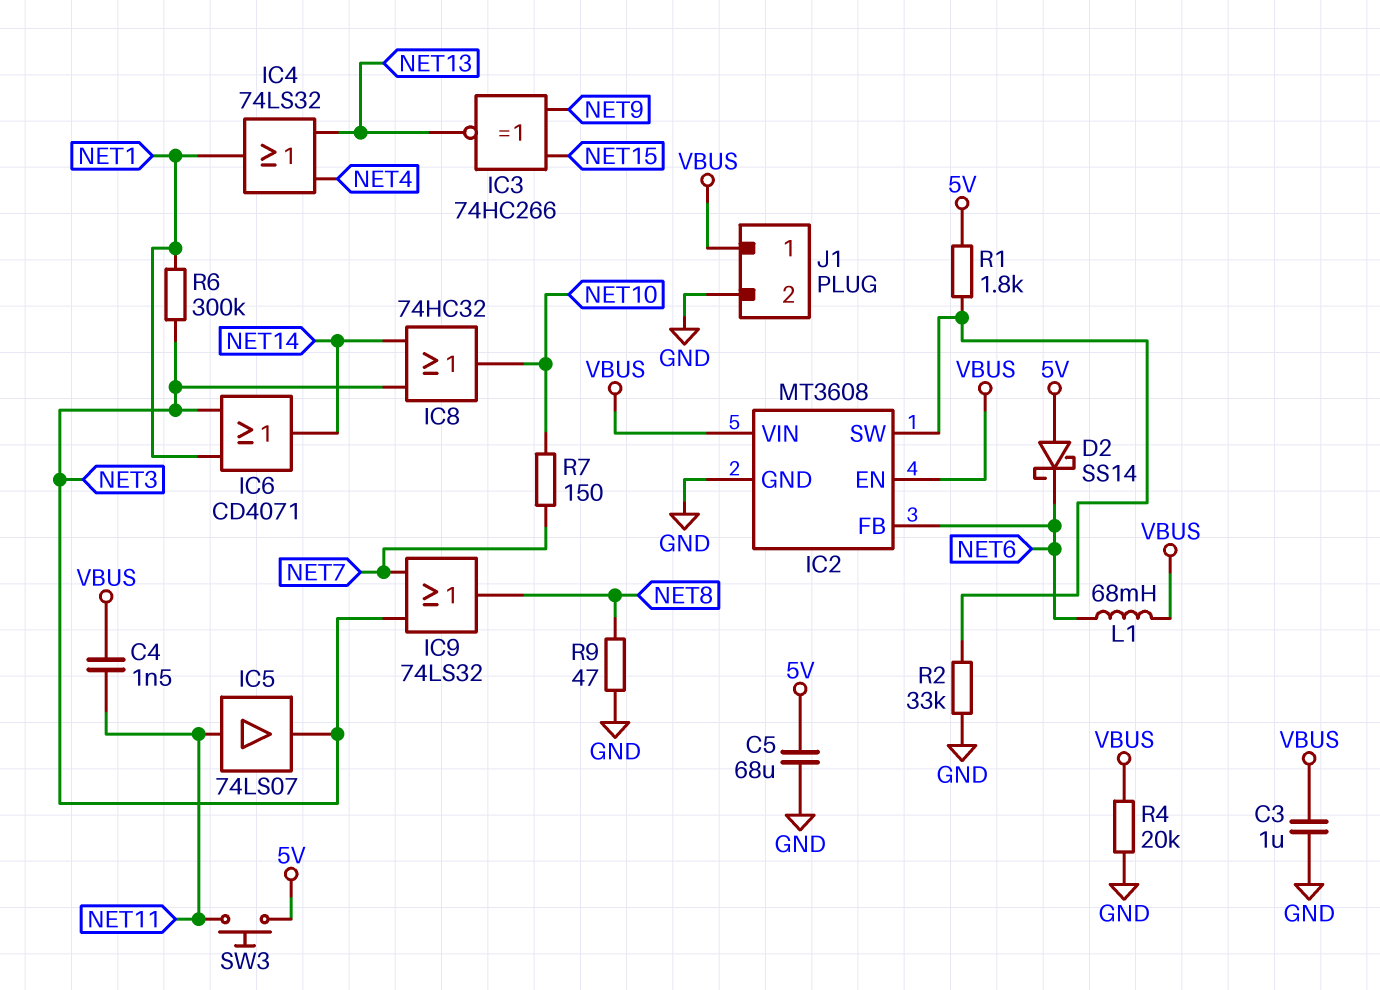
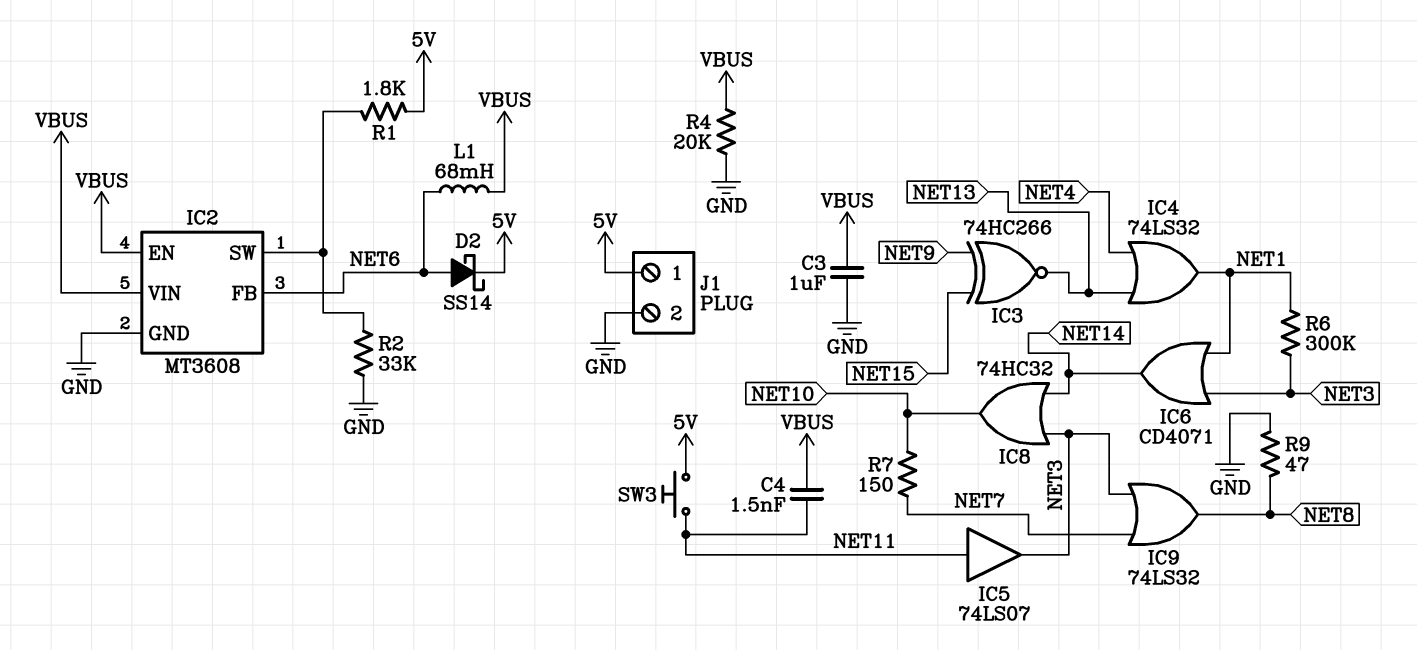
C5: 68uF (5V, GND) -> none
D2: schottky SS14 (A 5V, K NET6) -> schottky SS14 (A NET6, K 5V)
J1 pin 1: VBUS -> 5V

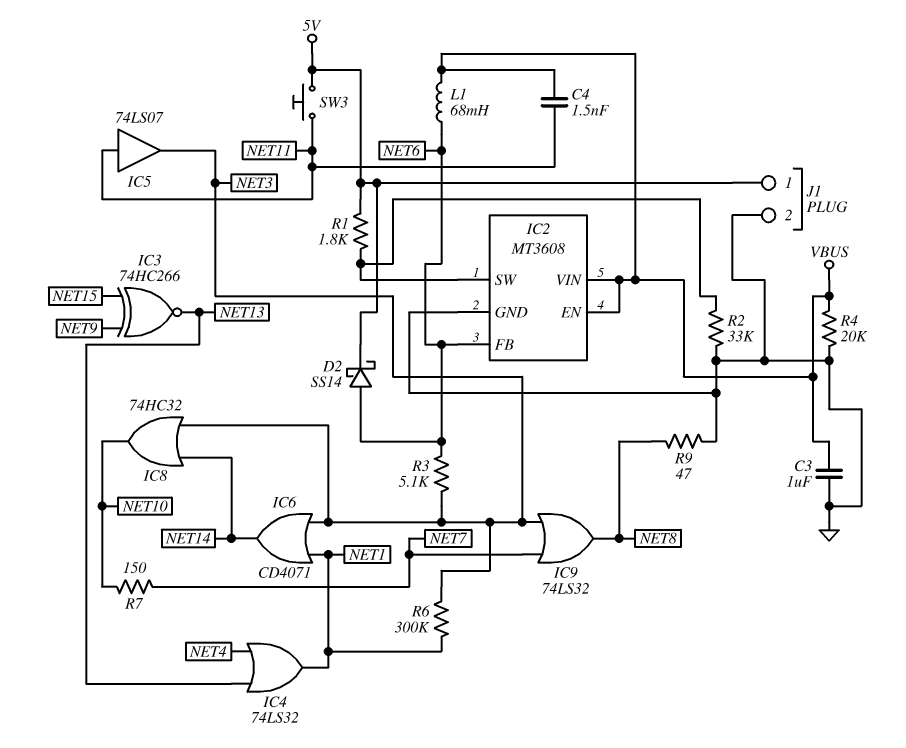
R3: none -> 5.1k (NET3, NET6)

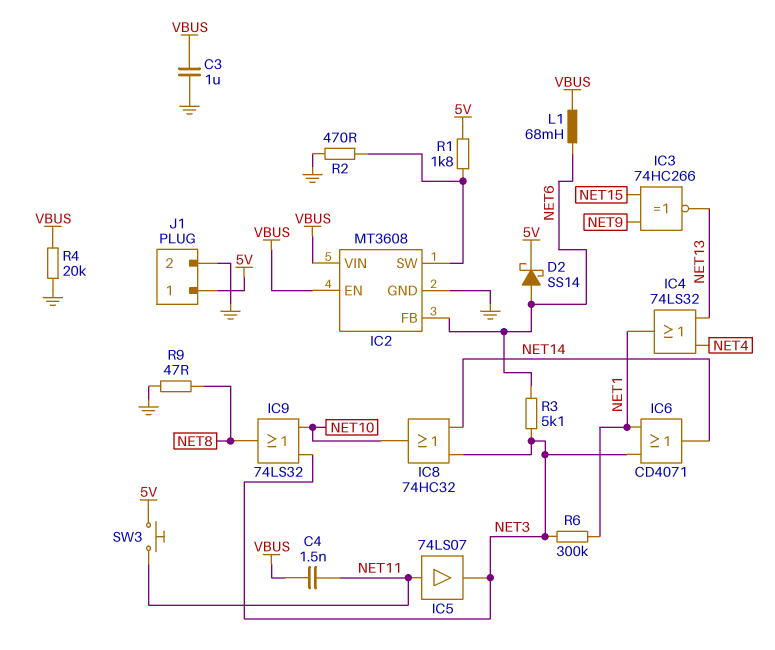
IC9: OR 74LS32 (in NET3, in NET7, out NET8) -> OR 74LS32 (in NET3, in NET10, out NET8)
R2: 33k (GND, IC2/SW) -> 470 (GND, IC2/SW)
R7: 150 (NET7, NET10) -> none

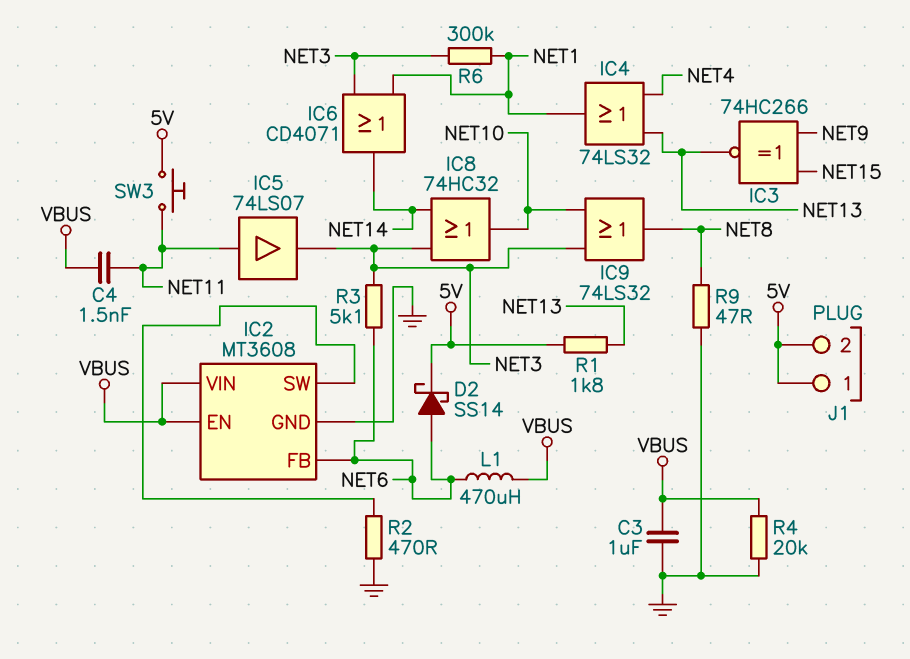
J1 pin 2: GND -> 5V
L1: 68mH (NET6, VBUS) -> 470uH (NET6, VBUS)
R1: 1.8k (5V, IC2/SW) -> 1.8k (5V, NET13)

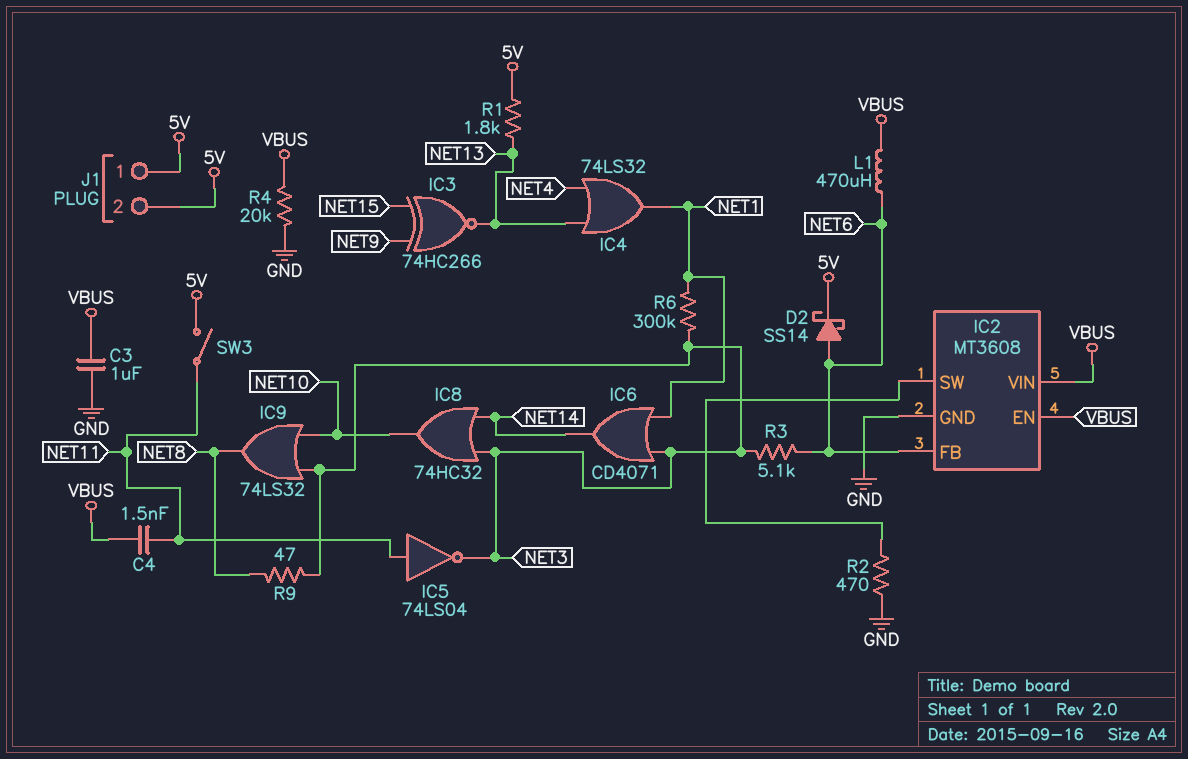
IC5: buffer 74LS07 (in NET11, out NET3) -> NOT 74LS04 (in NET11, out NET3)
R9: 47 (GND, NET8) -> 47 (NET3, NET8)
SW3: button (5V, NET11) -> switch (5V, NET11)

